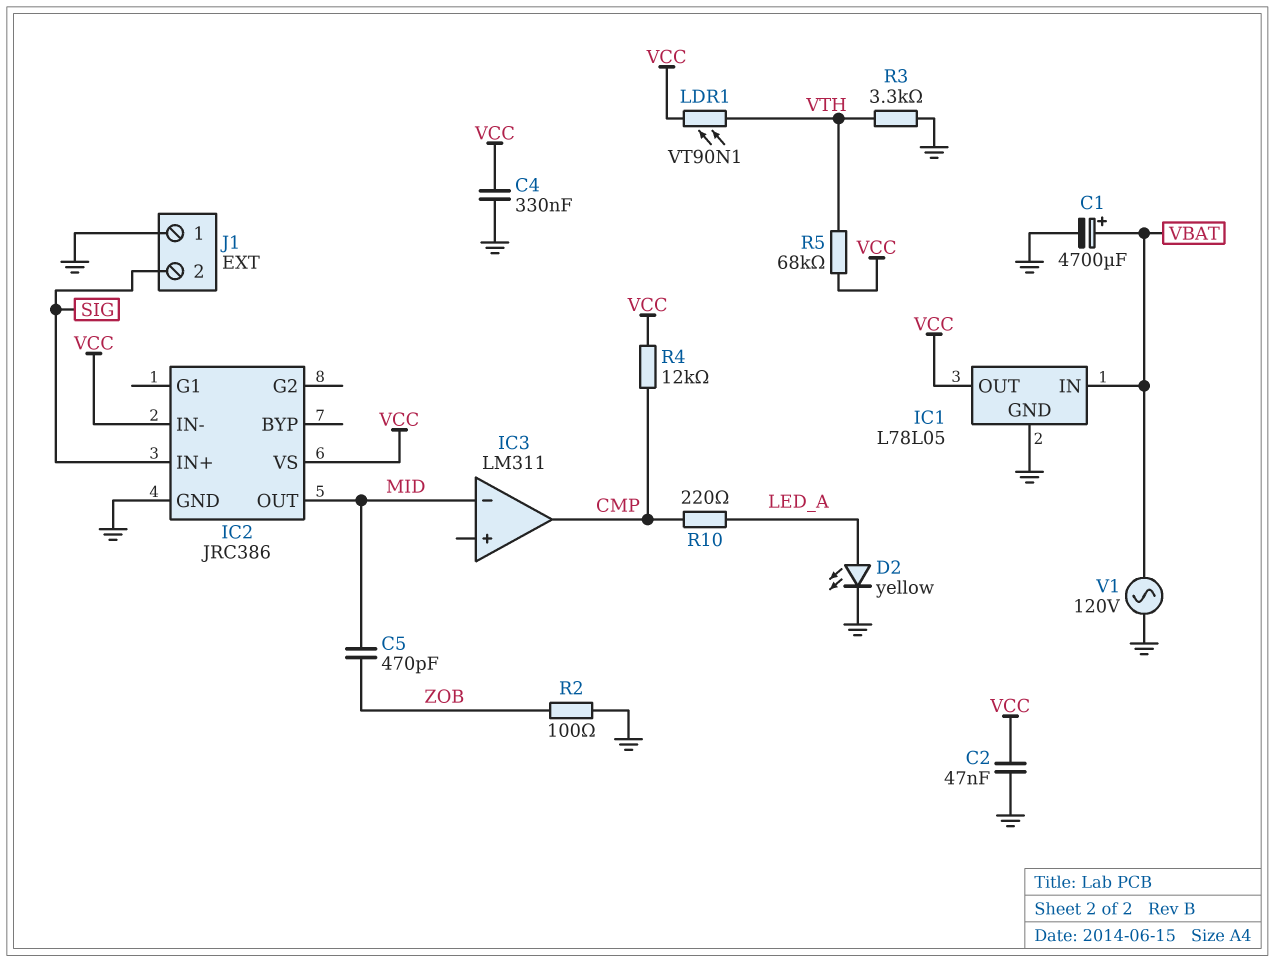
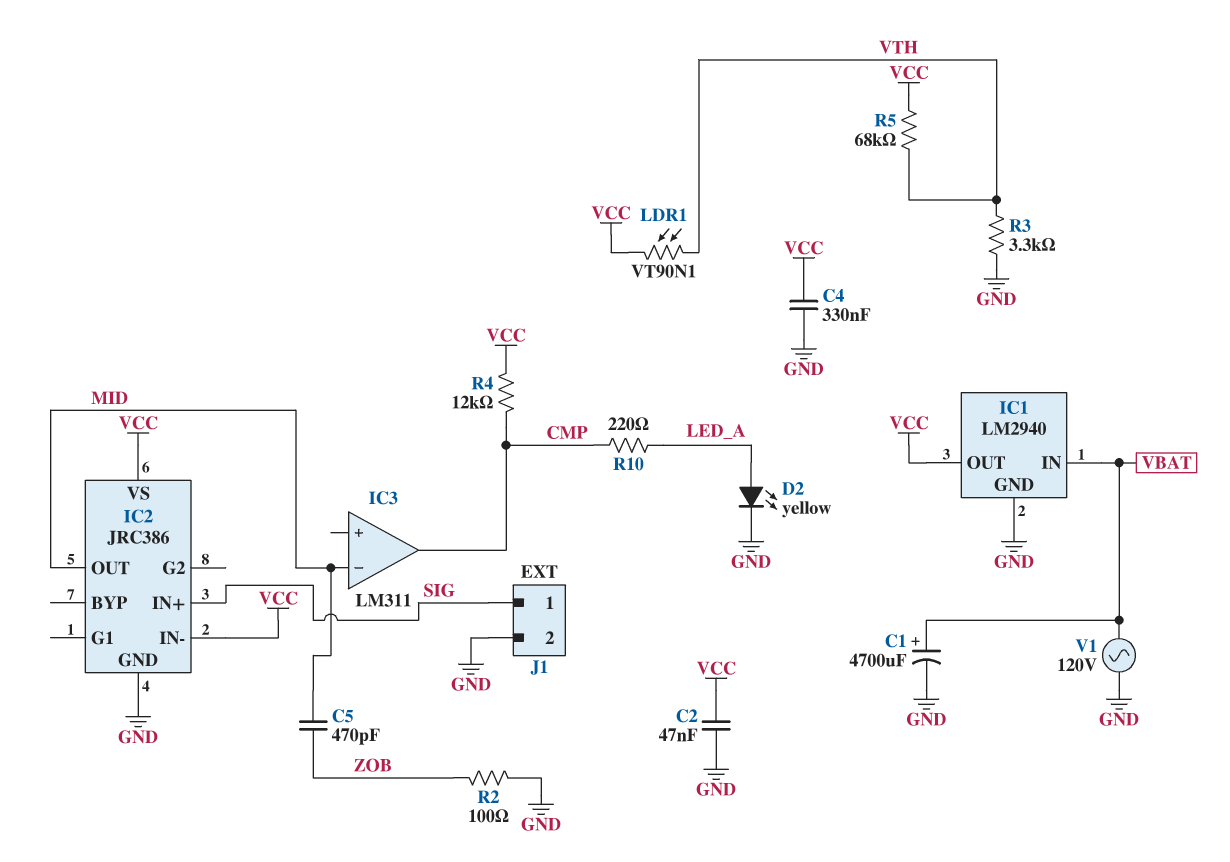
IC1: L78L05 -> LM2940
J1 pin 1: GND -> SIG
J1 pin 2: SIG -> GND

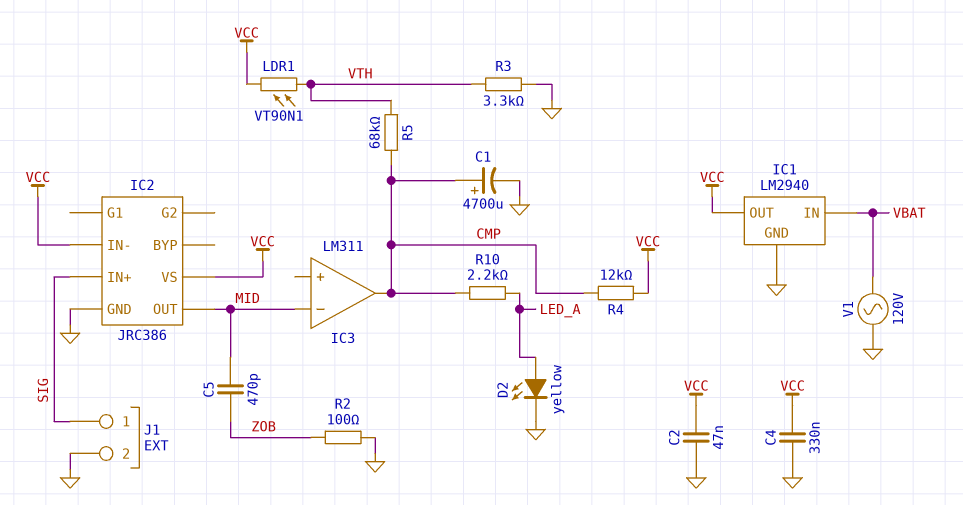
C1: 4700uF (plus VBAT, minus GND) -> 4700uF (plus CMP, minus GND)
R5: 68k (VCC, VTH) -> 68k (CMP, VTH)
R10: 220 (CMP, LED_A) -> 2.2k (CMP, LED_A)

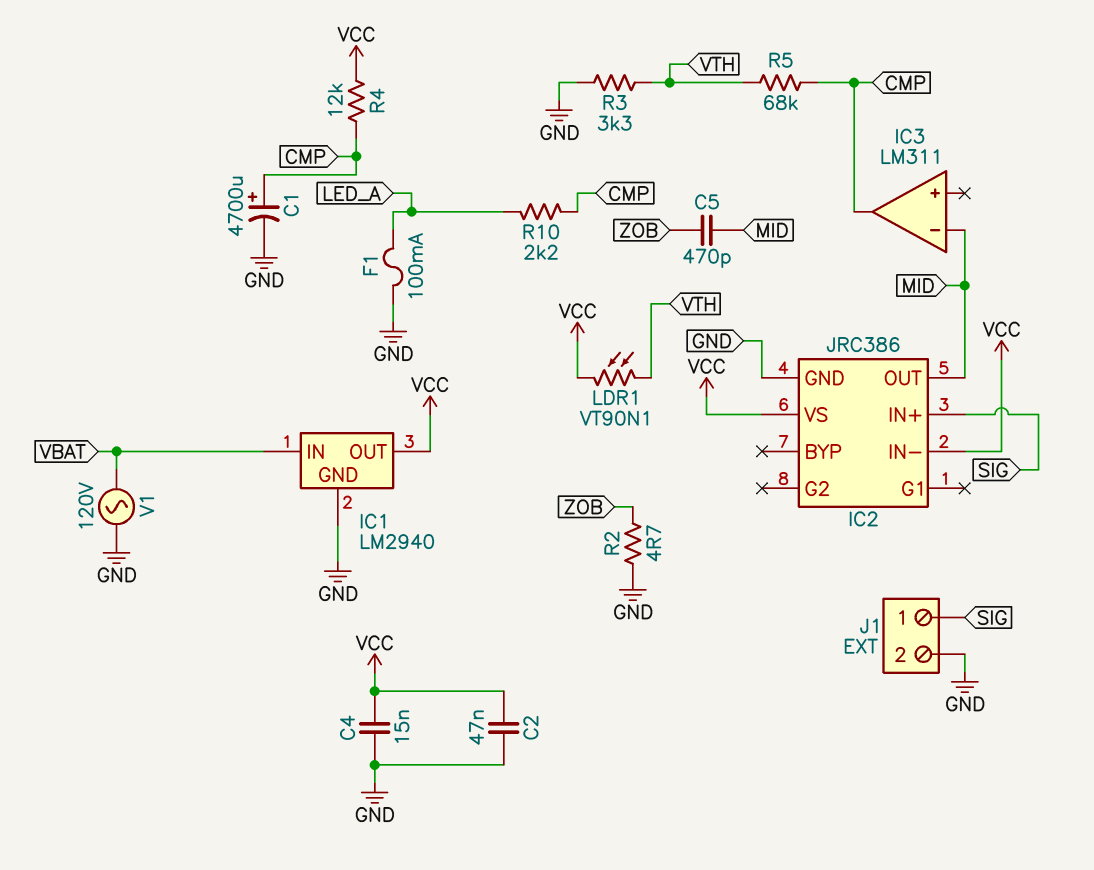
C4: 330nF (GND, VCC) -> 15nF (GND, VCC)
D2: LED yellow (A LED_A, K GND) -> none
F1: none -> 100mA (GND, LED_A)
R2: 100 (GND, ZOB) -> 4.7 (GND, ZOB)

